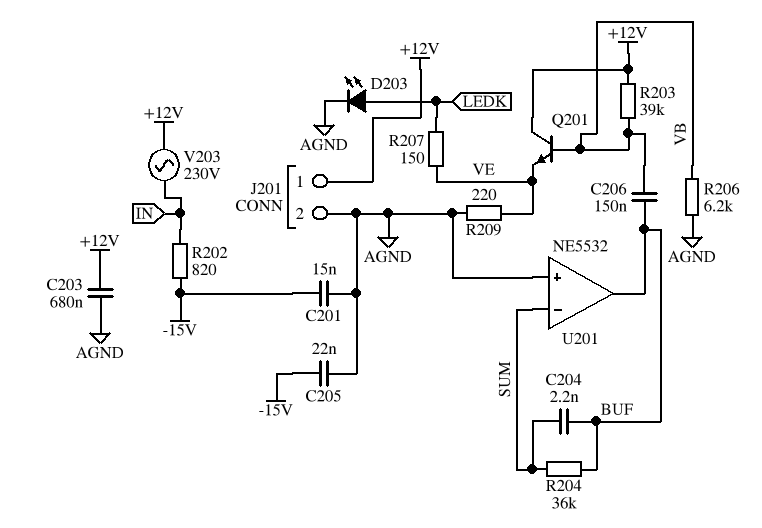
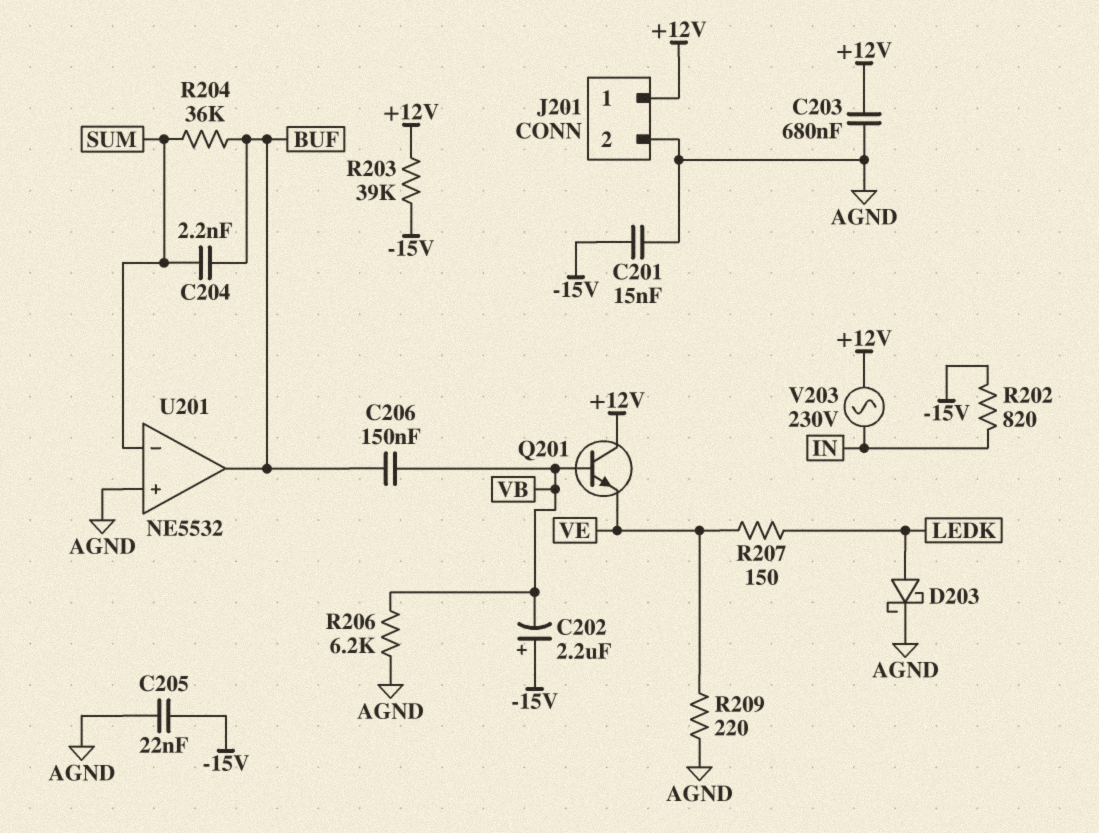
C202: none -> 2.2uF (plus -15V, minus VB)
D203: LED (A LEDK, K AGND) -> schottky (A LEDK, K AGND)
R203: 39k (+12V, VB) -> 39k (+12V, -15V)

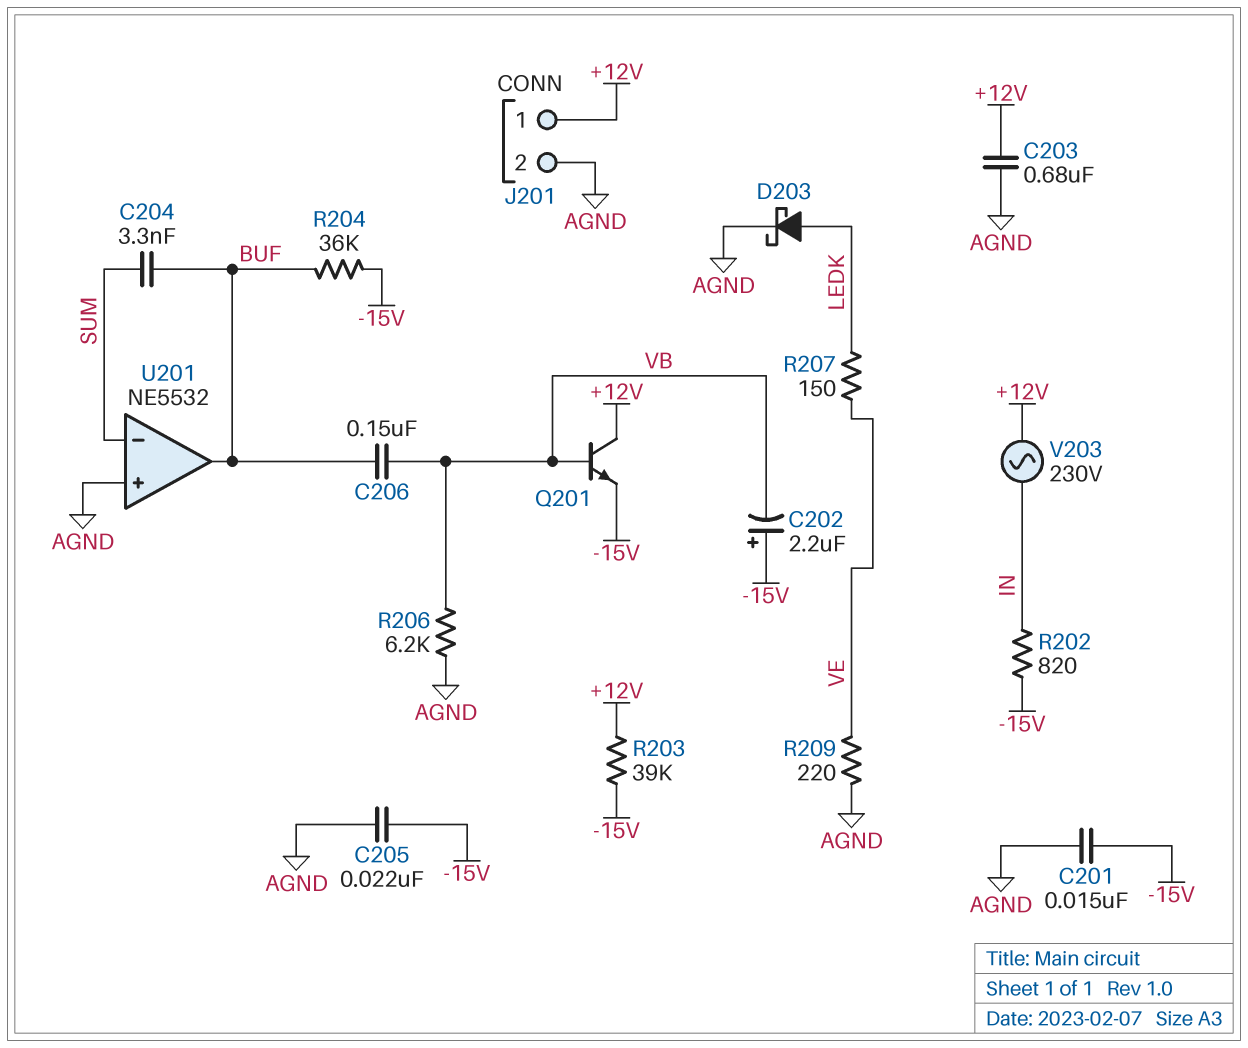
C204: 2.2nF (BUF, SUM) -> 3.3nF (BUF, SUM)
Q201: NPN (B VB, C +12V, E VE) -> NPN (B VB, C +12V, E -15V)
R204: 36k (BUF, SUM) -> 36k (-15V, BUF)

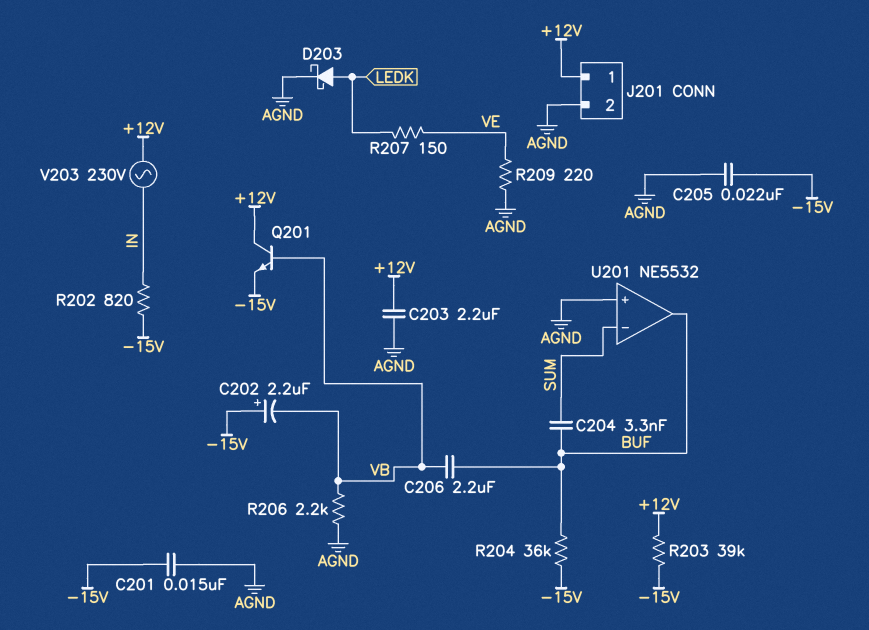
C203: 680nF (+12V, AGND) -> 2.2uF (+12V, AGND)
C206: 150nF (BUF, VB) -> 2.2uF (BUF, VB)
R206: 6.2k (AGND, VB) -> 2.2k (AGND, VB)

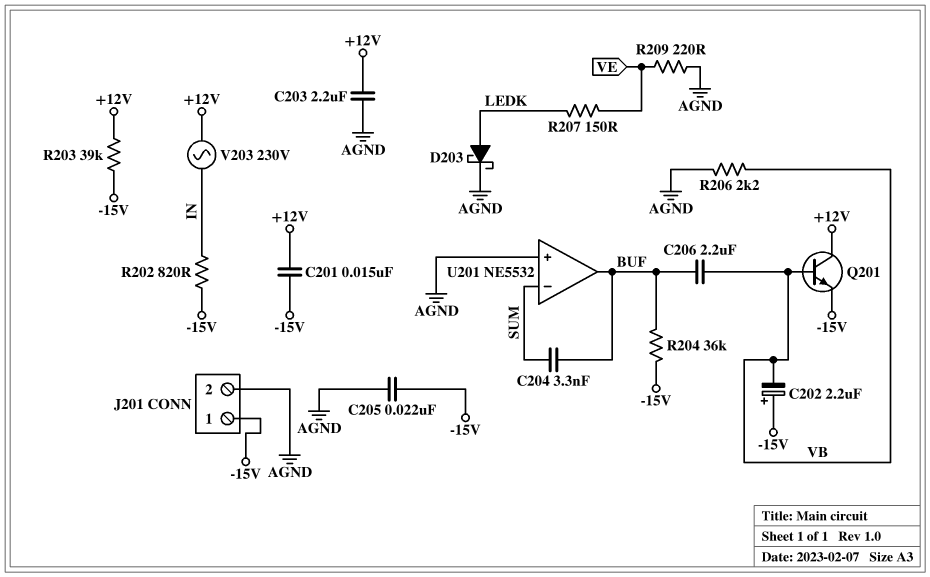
C201: 15nF (-15V, AGND) -> 15nF (+12V, -15V)
J201 pin 1: +12V -> -15V

